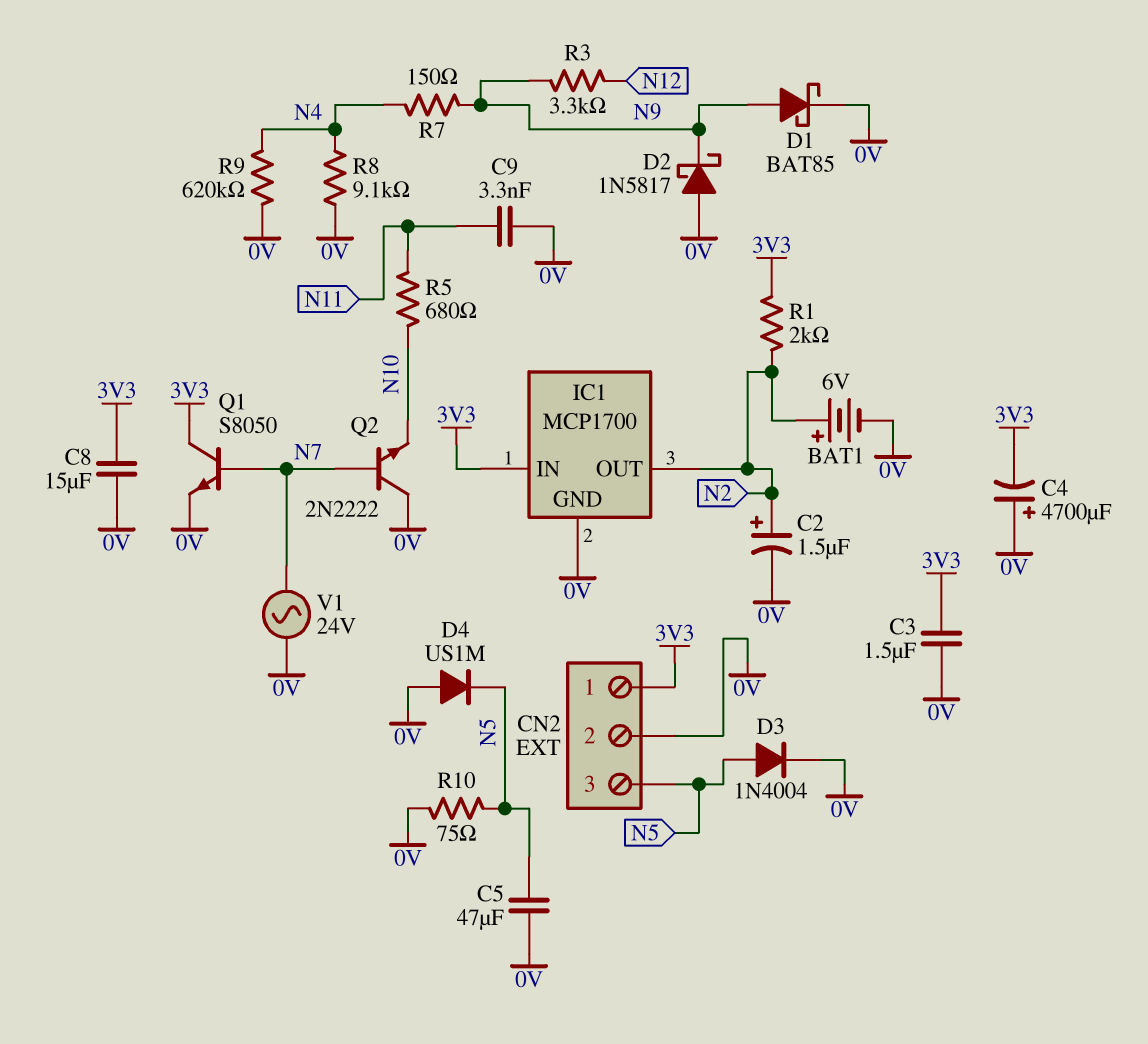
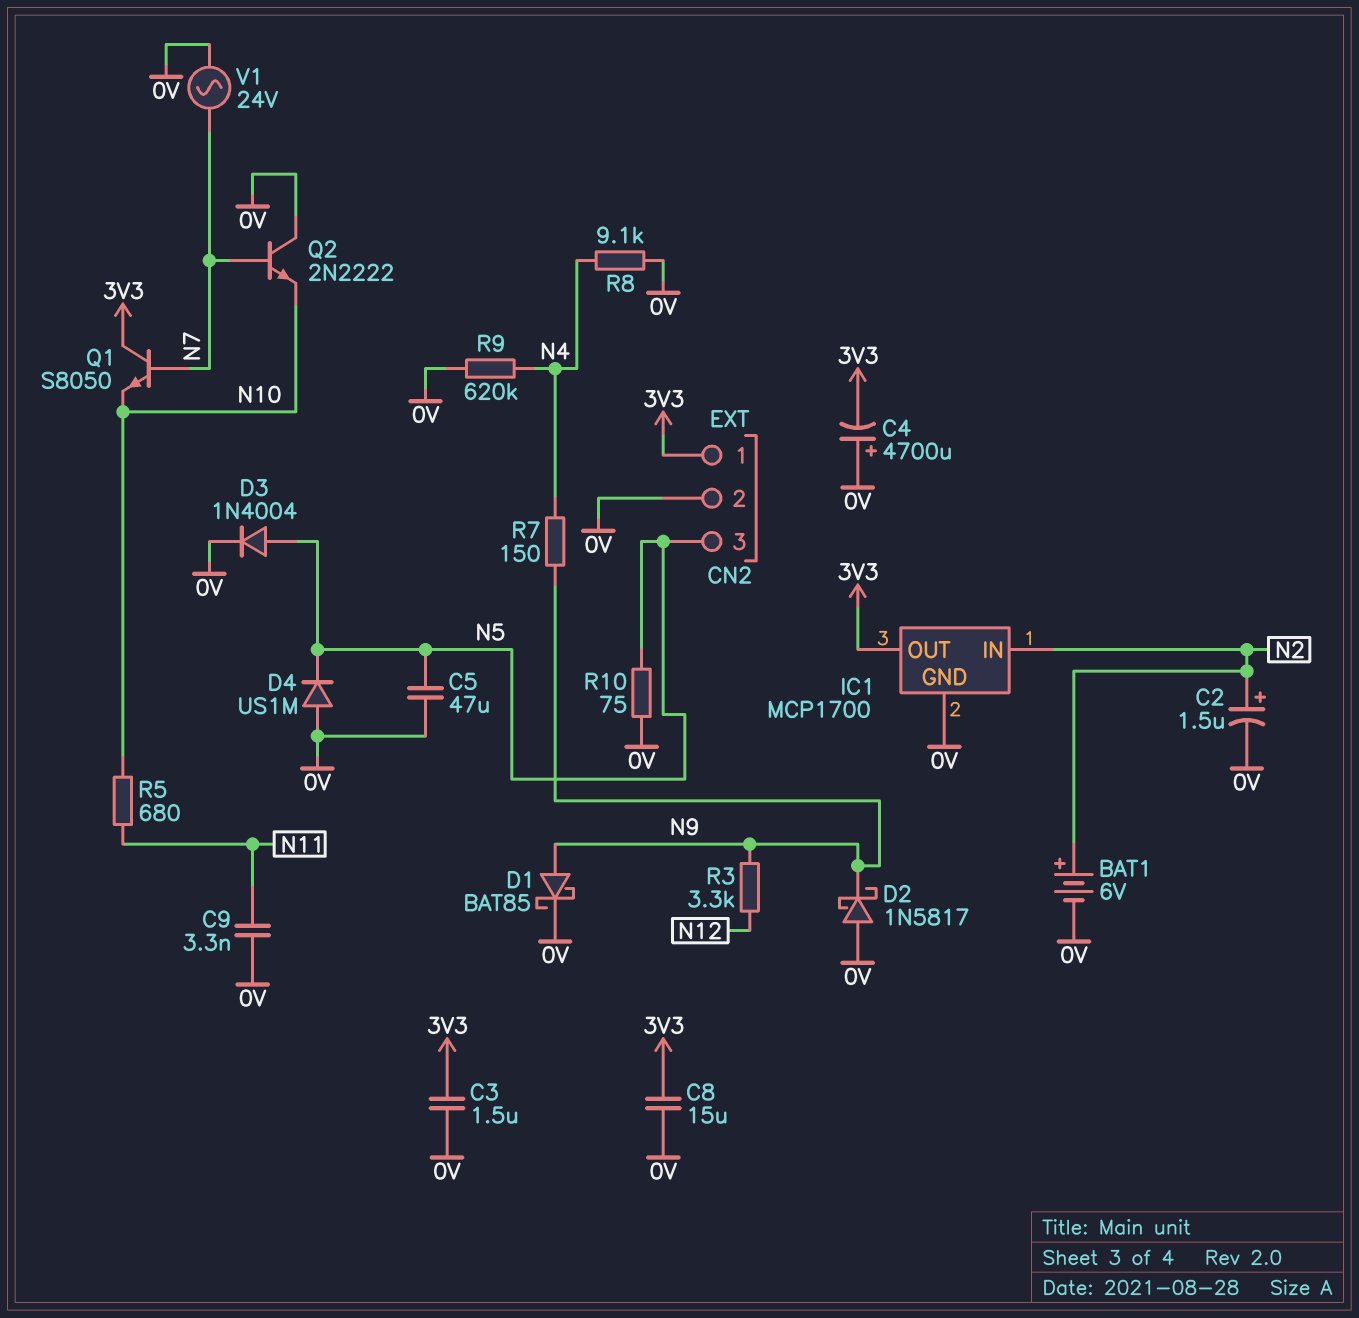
IC1 pin IN: 3V3 -> N2
IC1 pin OUT: N2 -> 3V3
Q1: NPN S8050 (B N7, C 3V3, E 0V) -> NPN S8050 (B N7, C 3V3, E N10)
R1: 2k (3V3, N2) -> none

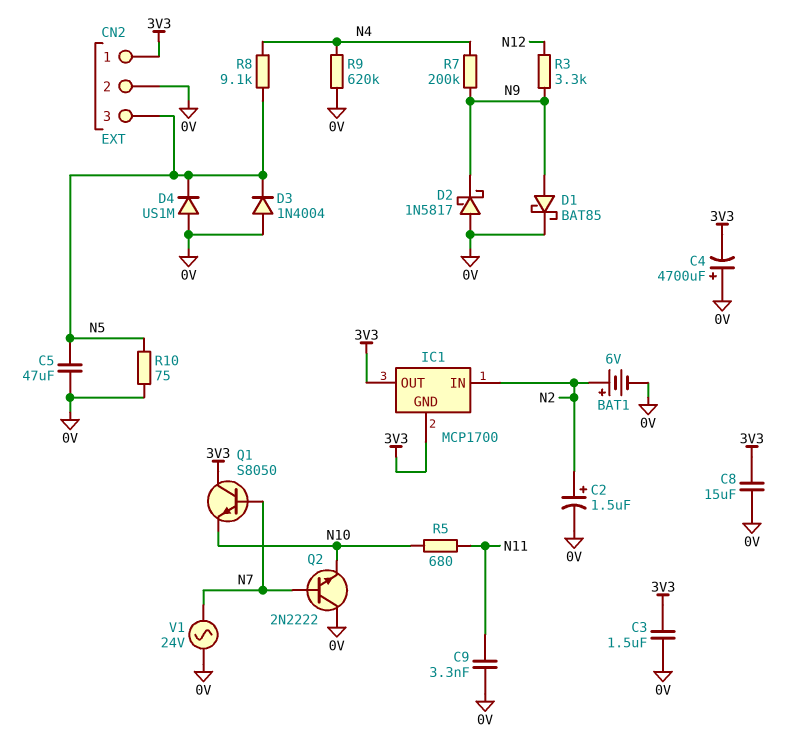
D3: diode 1N4004 (A N5, K 0V) -> diode 1N4004 (A 0V, K N5)
IC1 pin GND: 0V -> 3V3
R7: 150 (N4, N9) -> 200k (N4, N9)
R8: 9.1k (0V, N4) -> 9.1k (N4, N5)

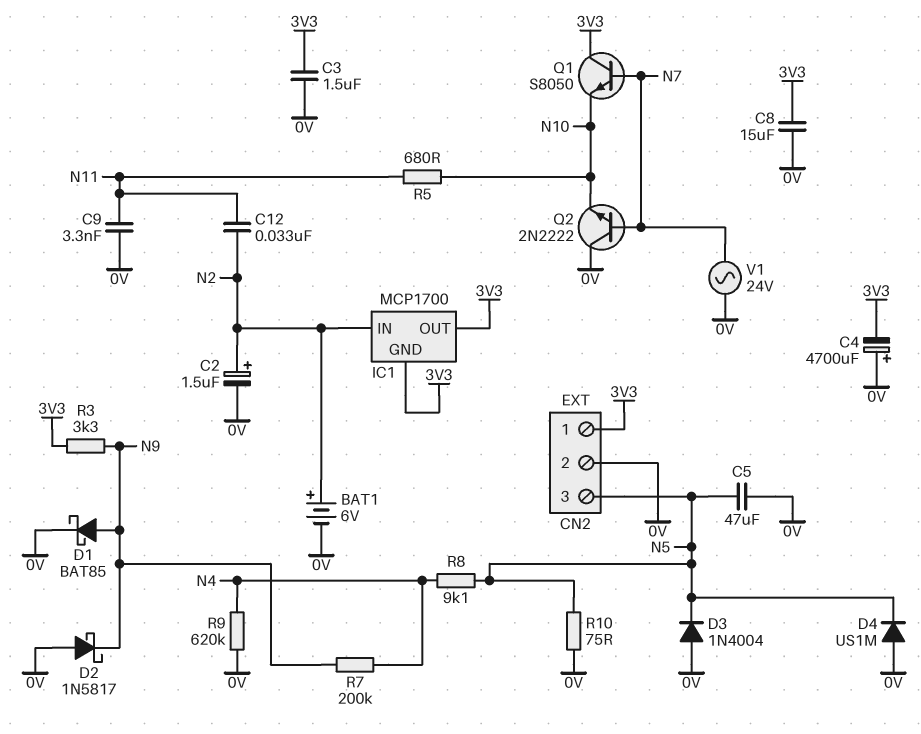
C12: none -> 33nF (N2, N11)
R3: 3.3k (N9, N12) -> 3.3k (3V3, N9)

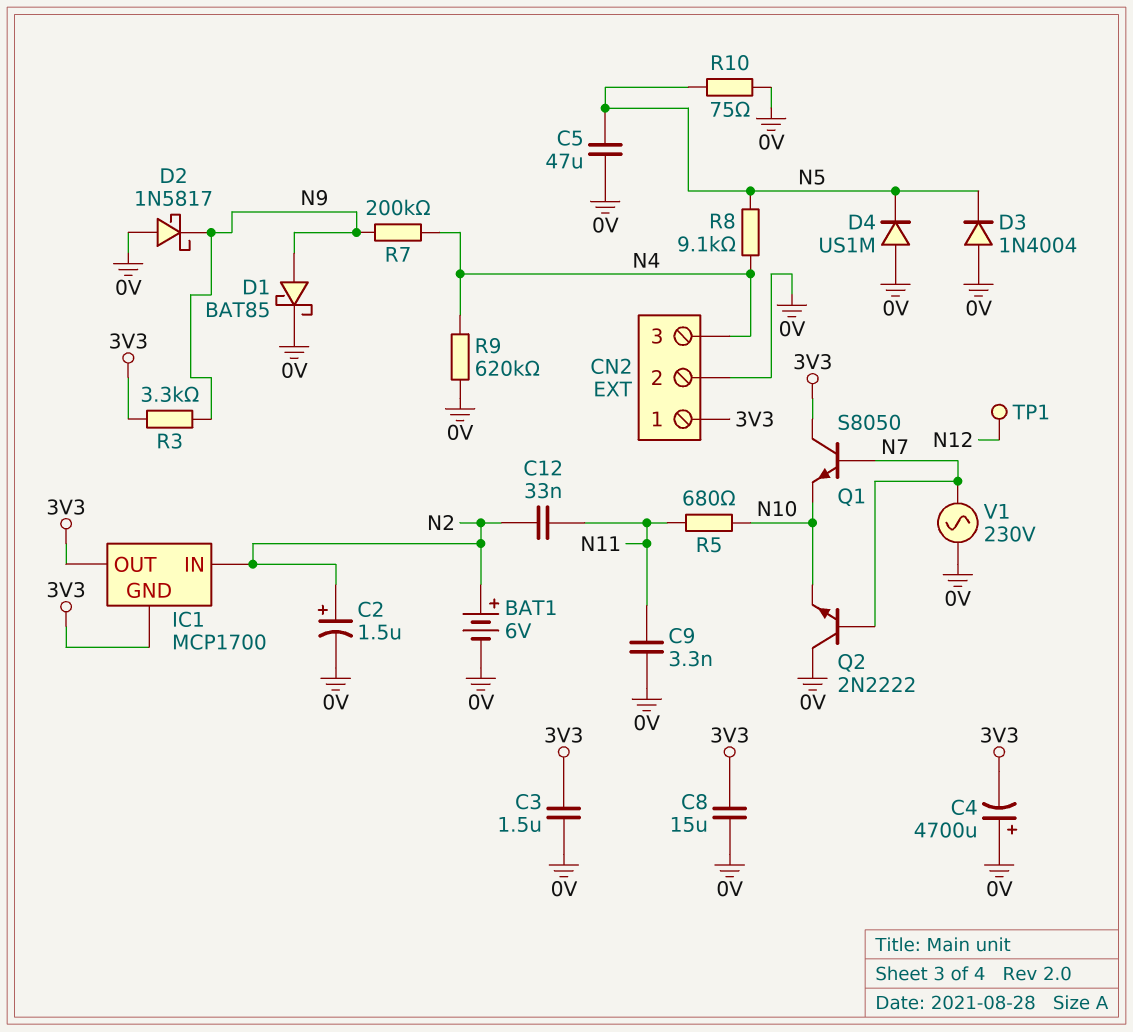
CN2 pin 3: N5 -> N4
TP1: none -> test point (N12)
V1: AC 24V (0V, N7) -> AC 230V (0V, N7)

